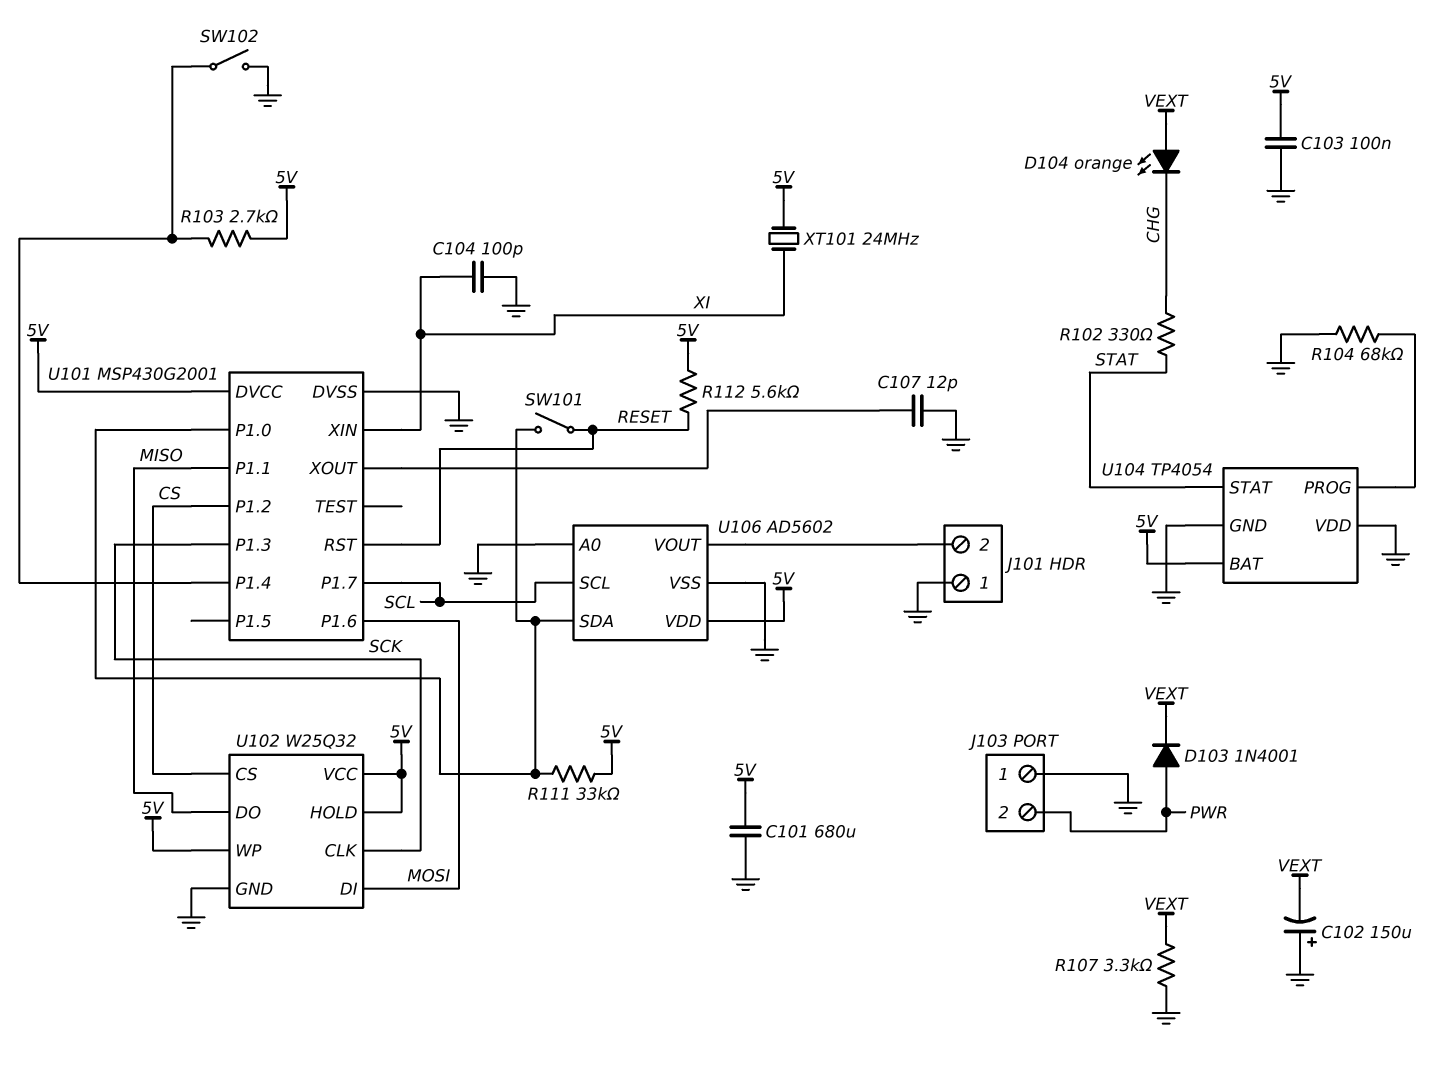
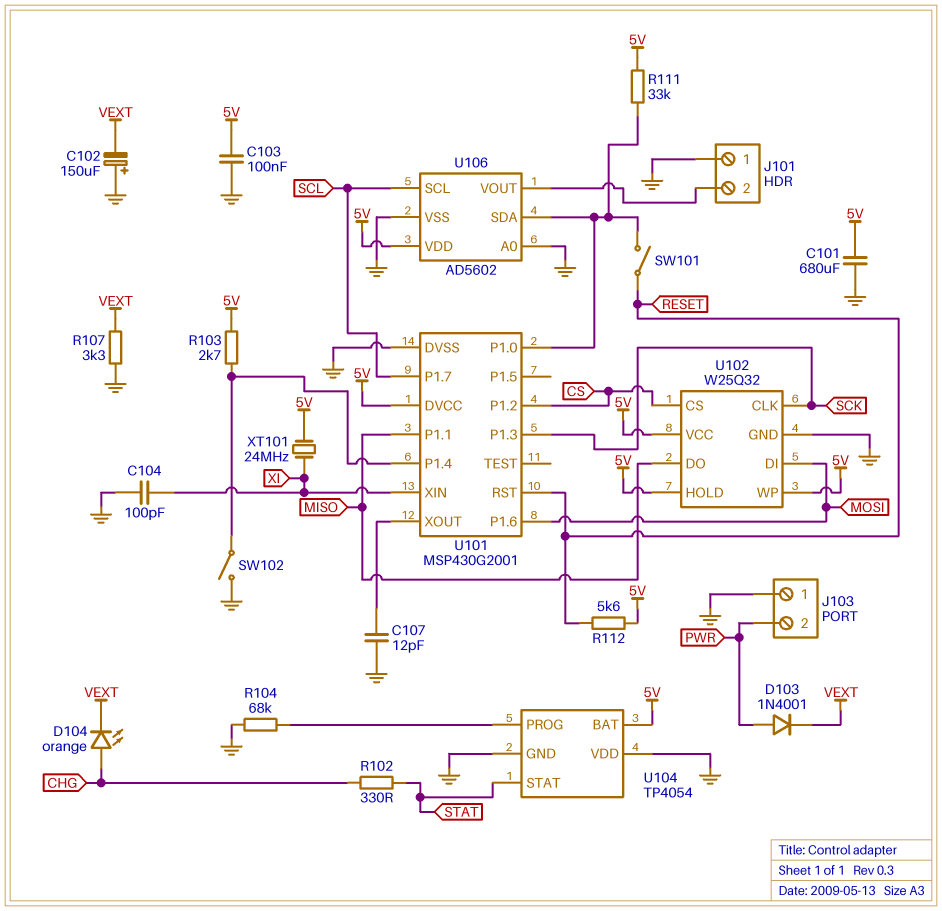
D104: LED orange (A VEXT, K CHG) -> LED orange (A CHG, K VEXT)

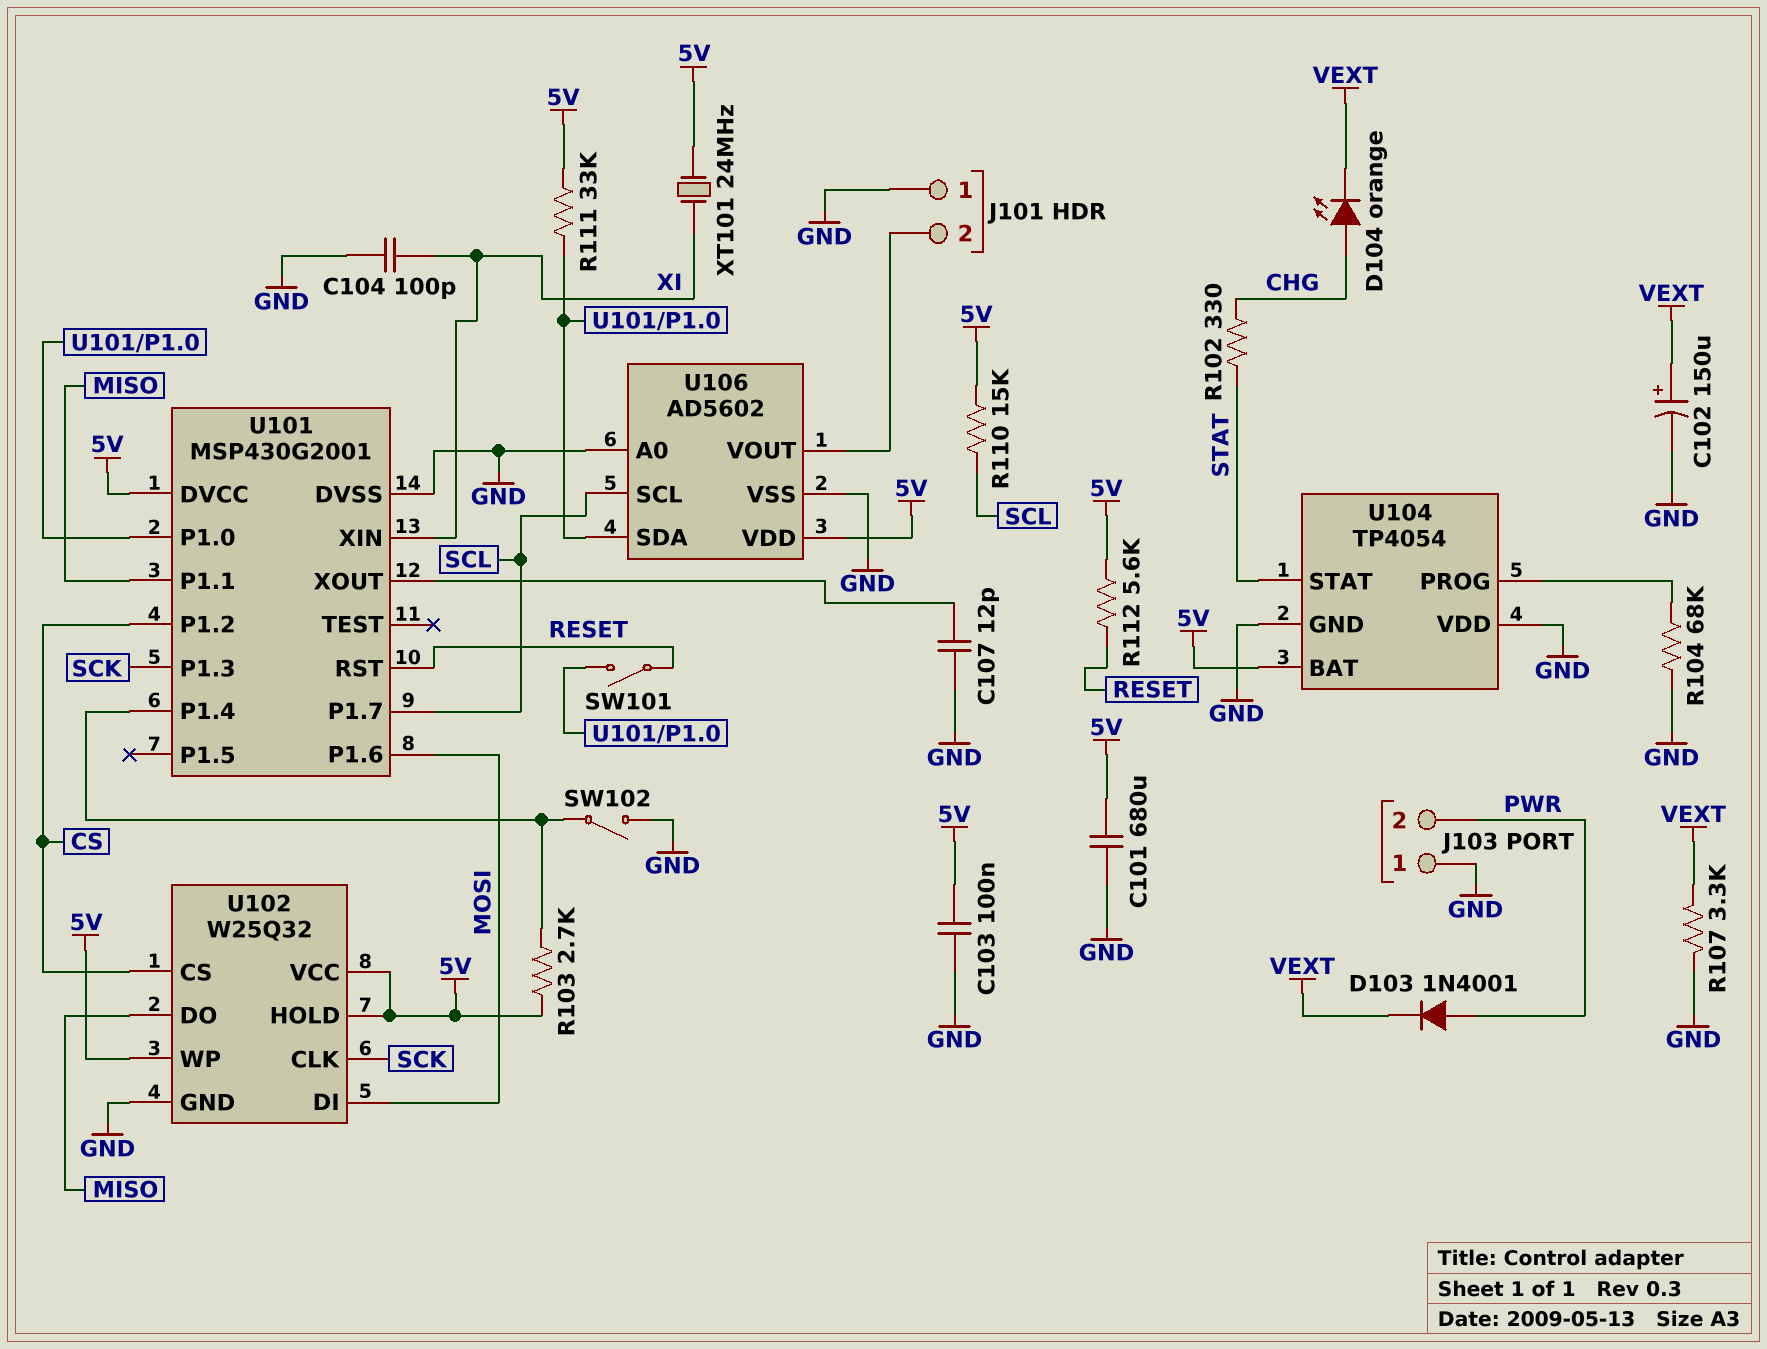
C102: 150uF (plus GND, minus VEXT) -> 150uF (plus VEXT, minus GND)
R110: none -> 15k (5V, SCL)

